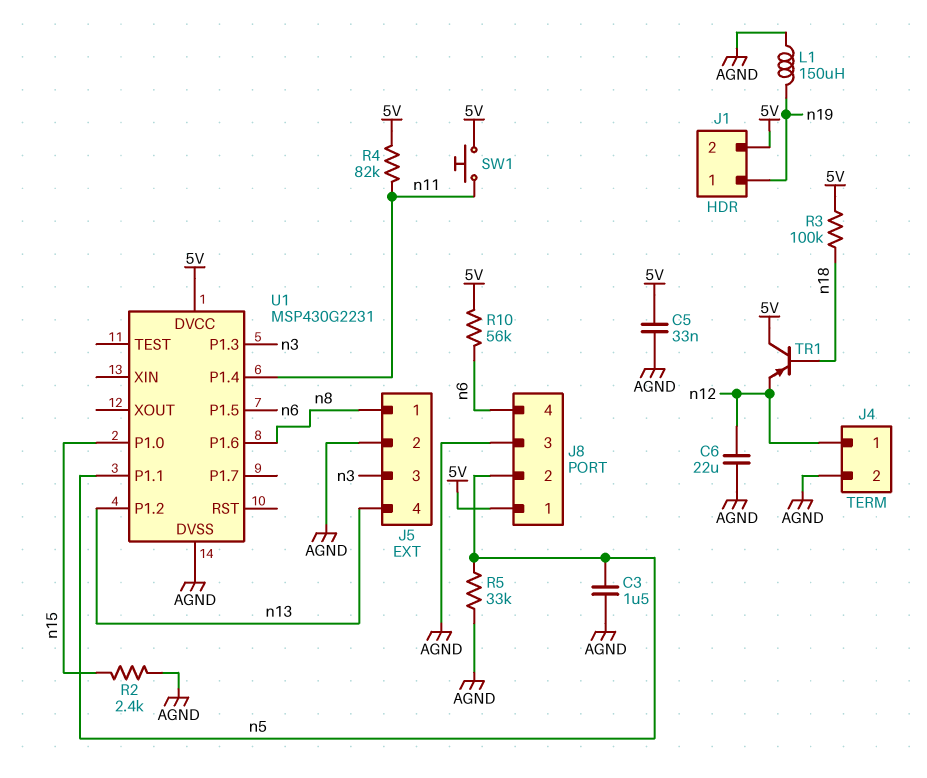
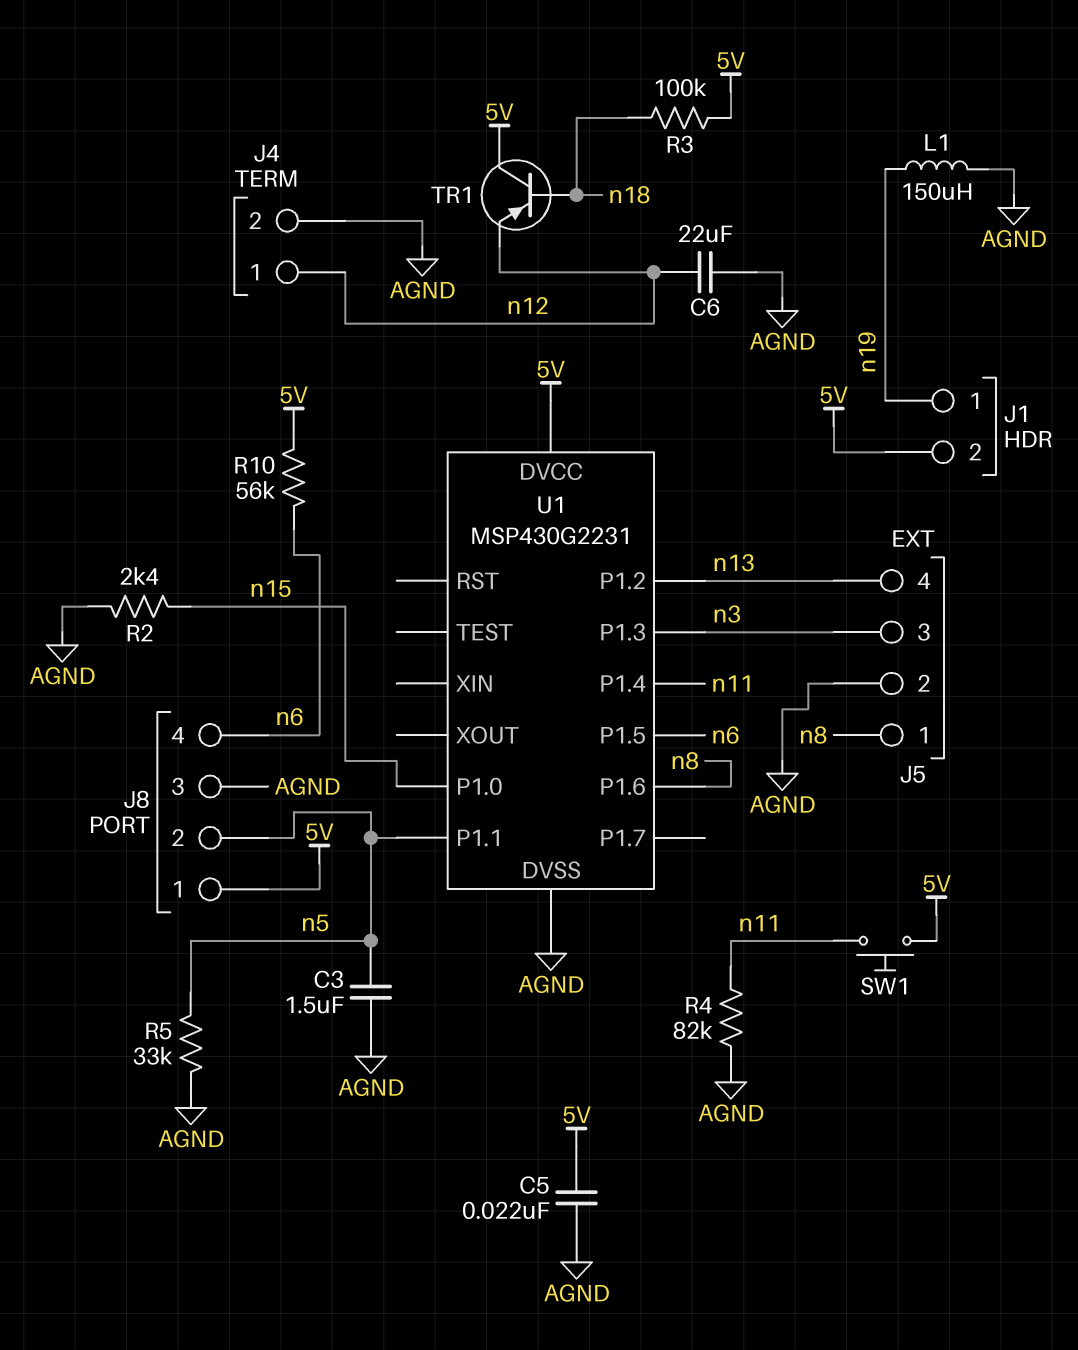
C5: 33nF (5V, AGND) -> 22nF (5V, AGND)
R4: 82k (5V, n11) -> 82k (AGND, n11)

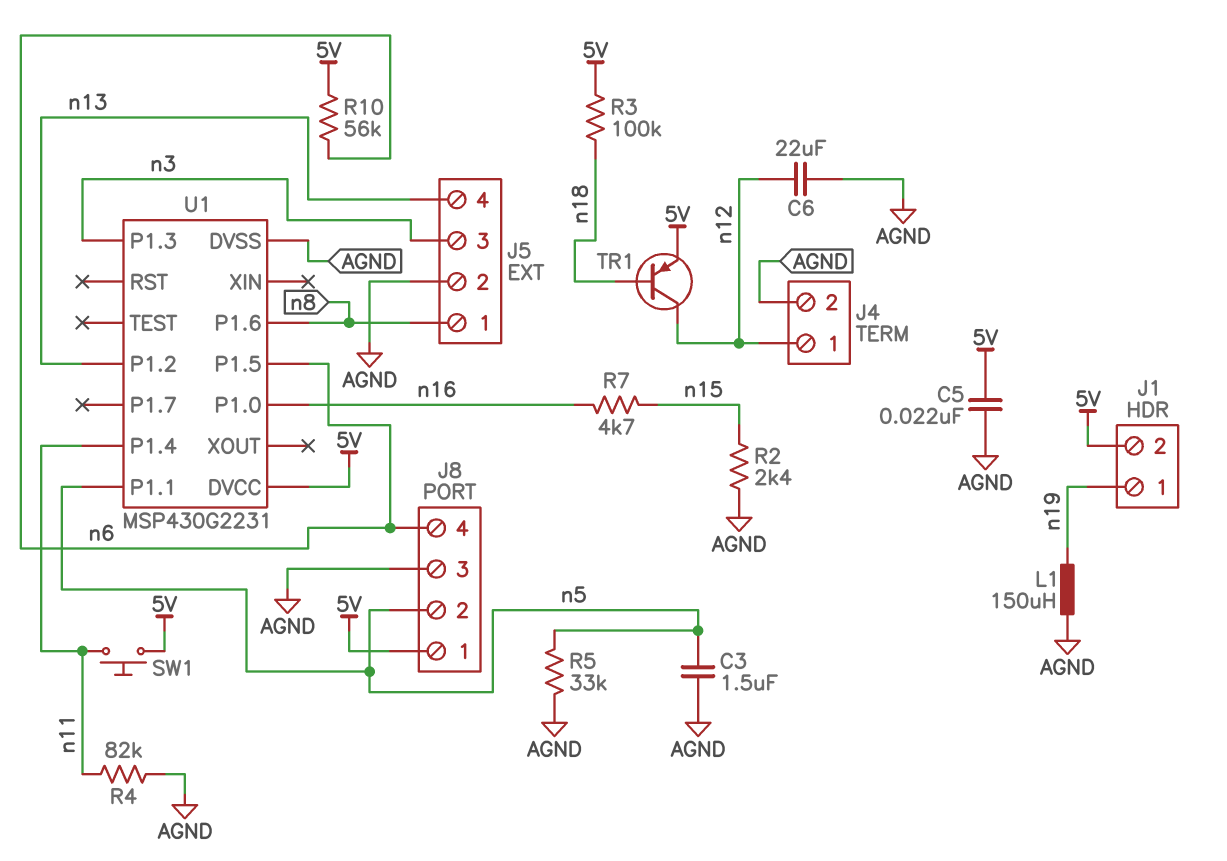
R7: none -> 4.7k (n15, n16)
TR1: PNP (B n18, C 5V, E n12) -> PNP (B n18, C n12, E 5V)
U1 pin P1.0: n15 -> n16

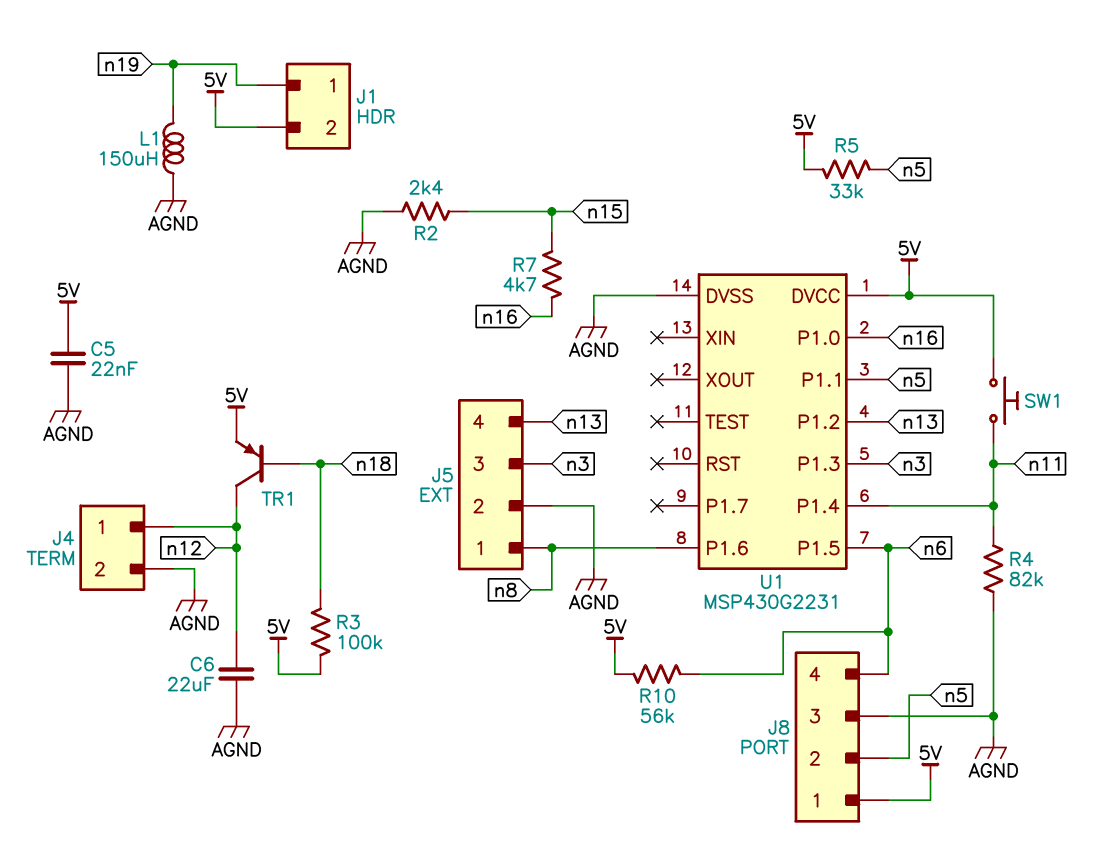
C3: 1.5uF (AGND, n5) -> none
R5: 33k (AGND, n5) -> 33k (5V, n5)

